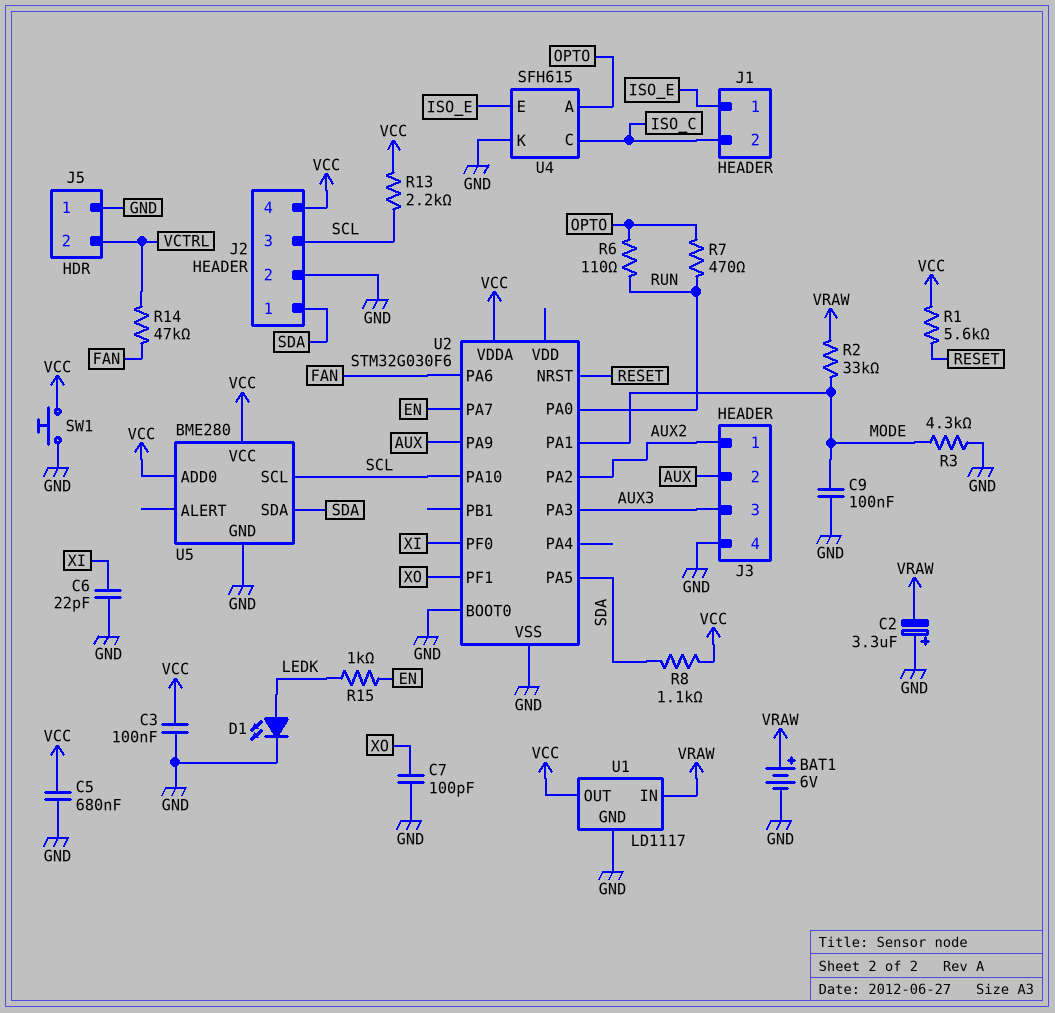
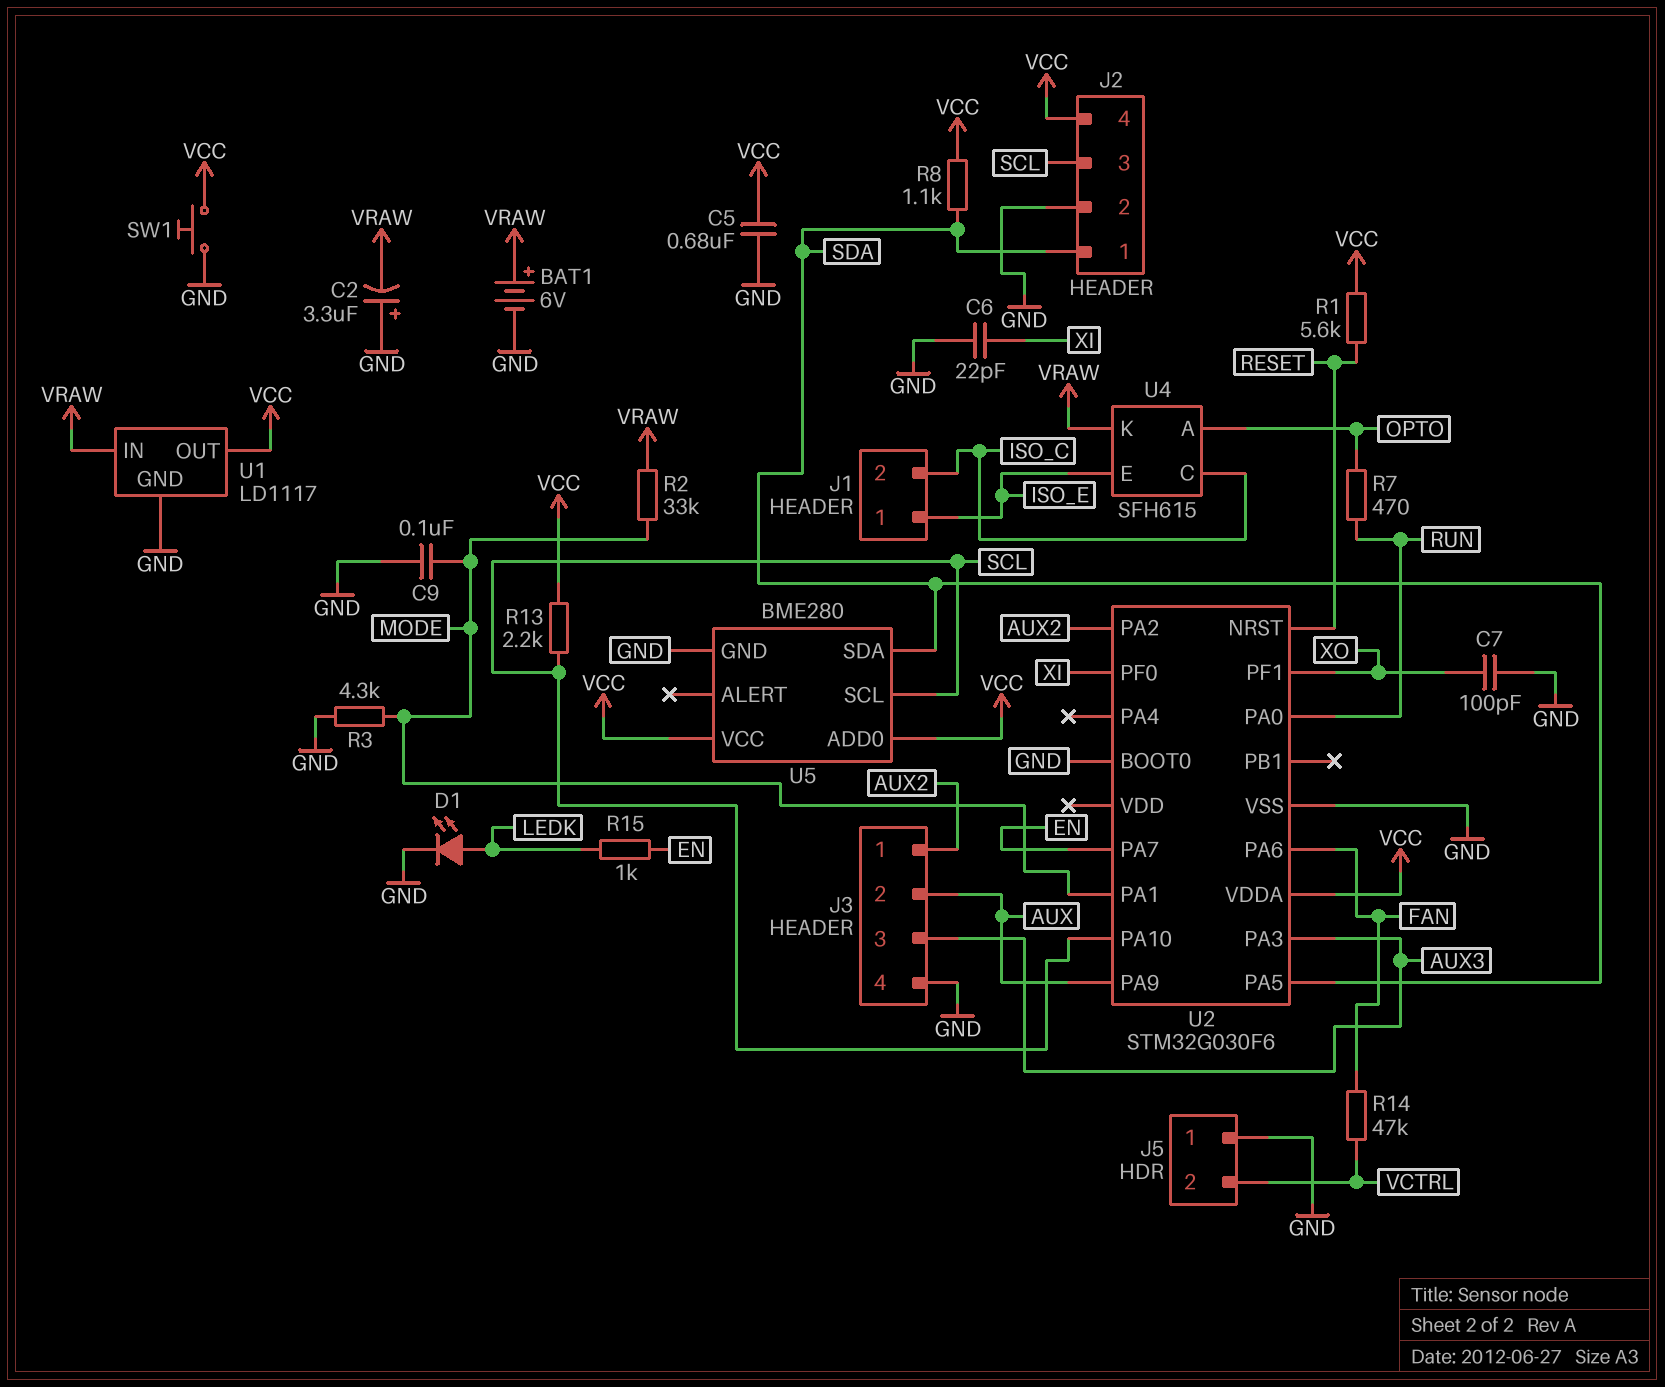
C3: 100nF (GND, VCC) -> none
R6: 110 (OPTO, RUN) -> none
U4 pin K: GND -> VRAW

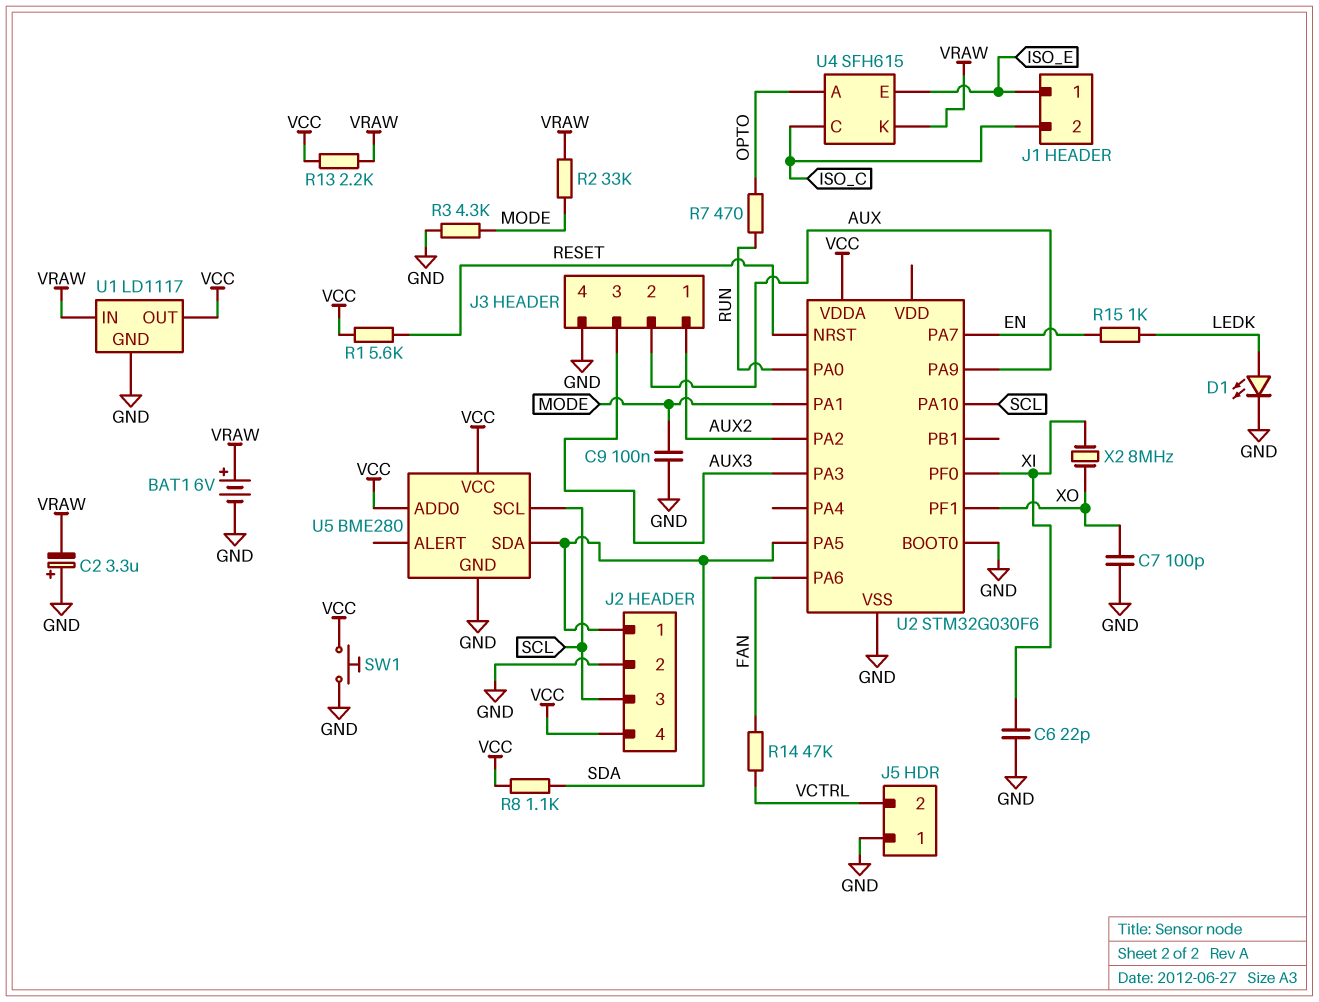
C5: 680nF (GND, VCC) -> none
R13: 2.2k (SCL, VCC) -> 2.2k (VCC, VRAW)
X2: none -> 8MHz (XI, XO)

